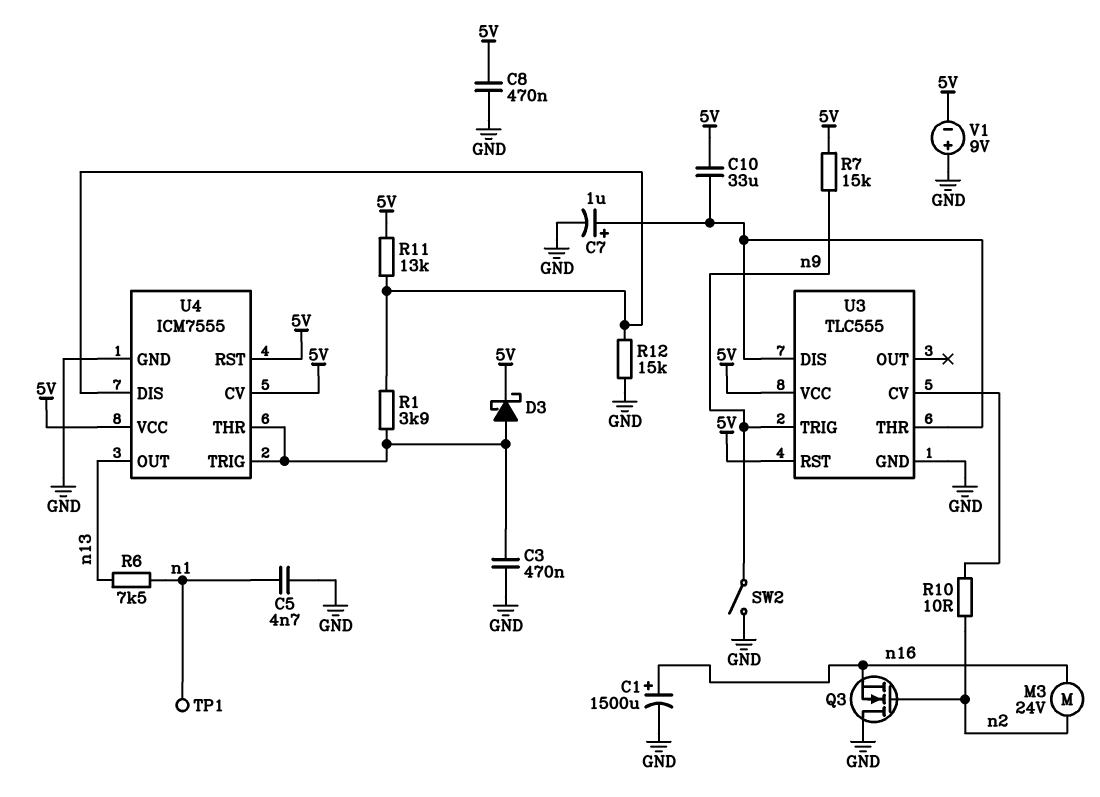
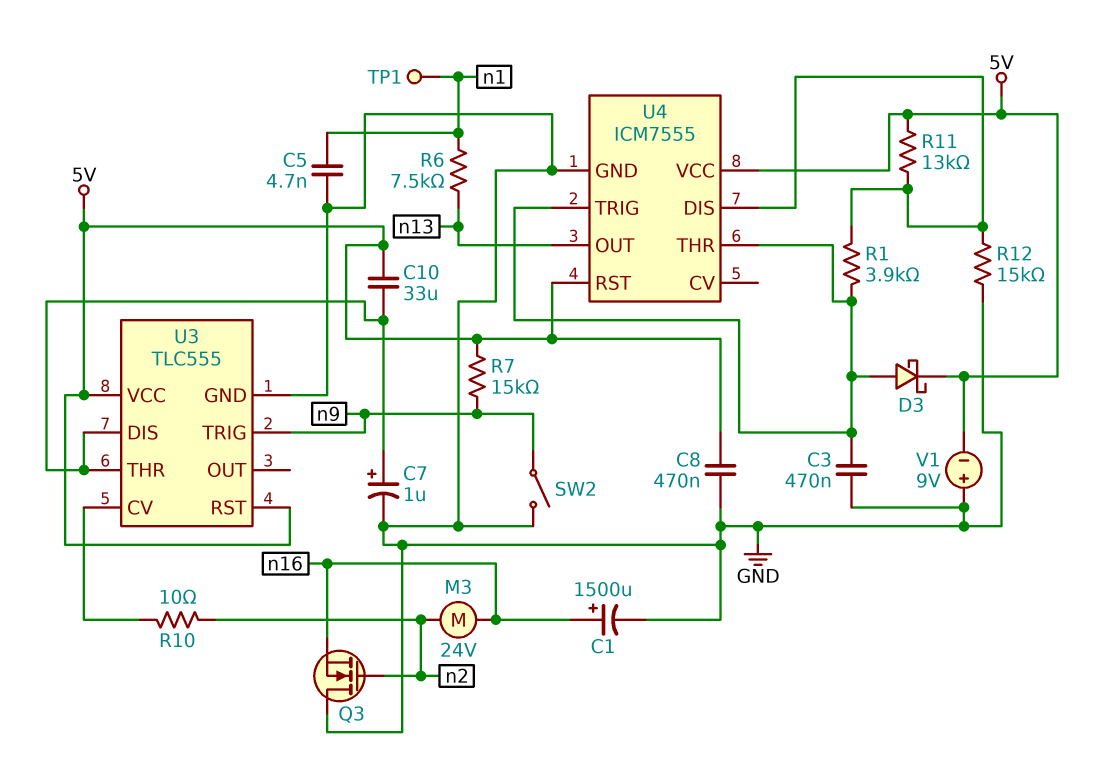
U4 pin CV: 5V -> none

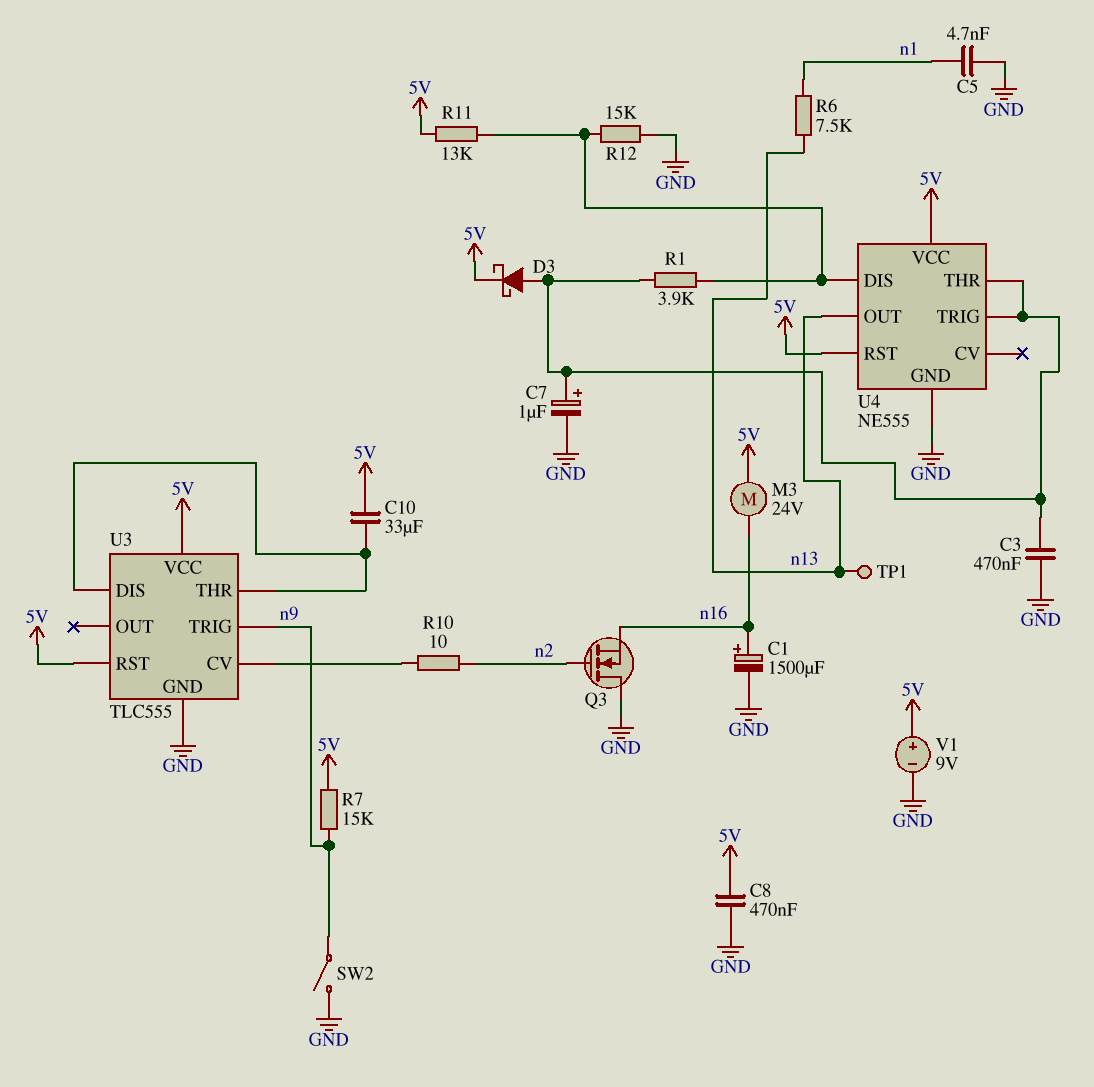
C7: 1uF (plus U3/DIS, minus GND) -> 1uF (plus U4/THR, minus GND)
M3: motor 24V (n2, n16) -> motor 24V (5V, n16)
TP1: test point (n1) -> test point (n13)
U4: ICM7555 -> NE555
V1: 9V (plus GND, minus 5V) -> 9V (plus 5V, minus GND)

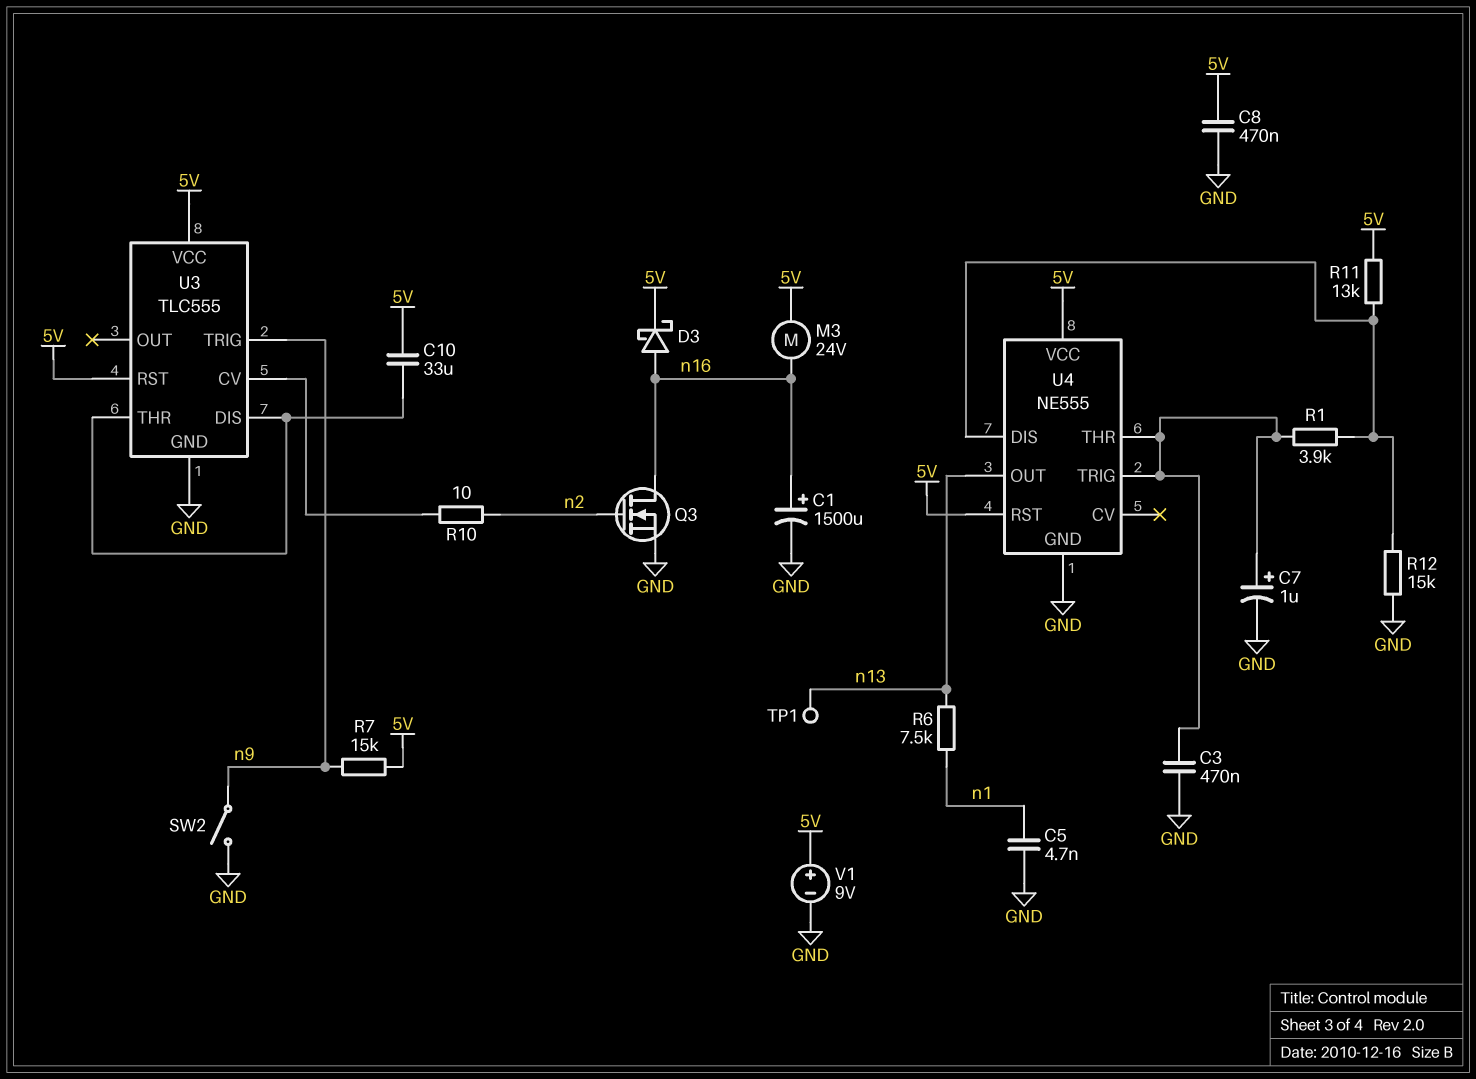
D3: schottky (A U4/THR, K 5V) -> schottky (A n16, K 5V)
Q3: NMOS (G n2, D GND, S n16) -> NMOS (G n2, D n16, S GND)

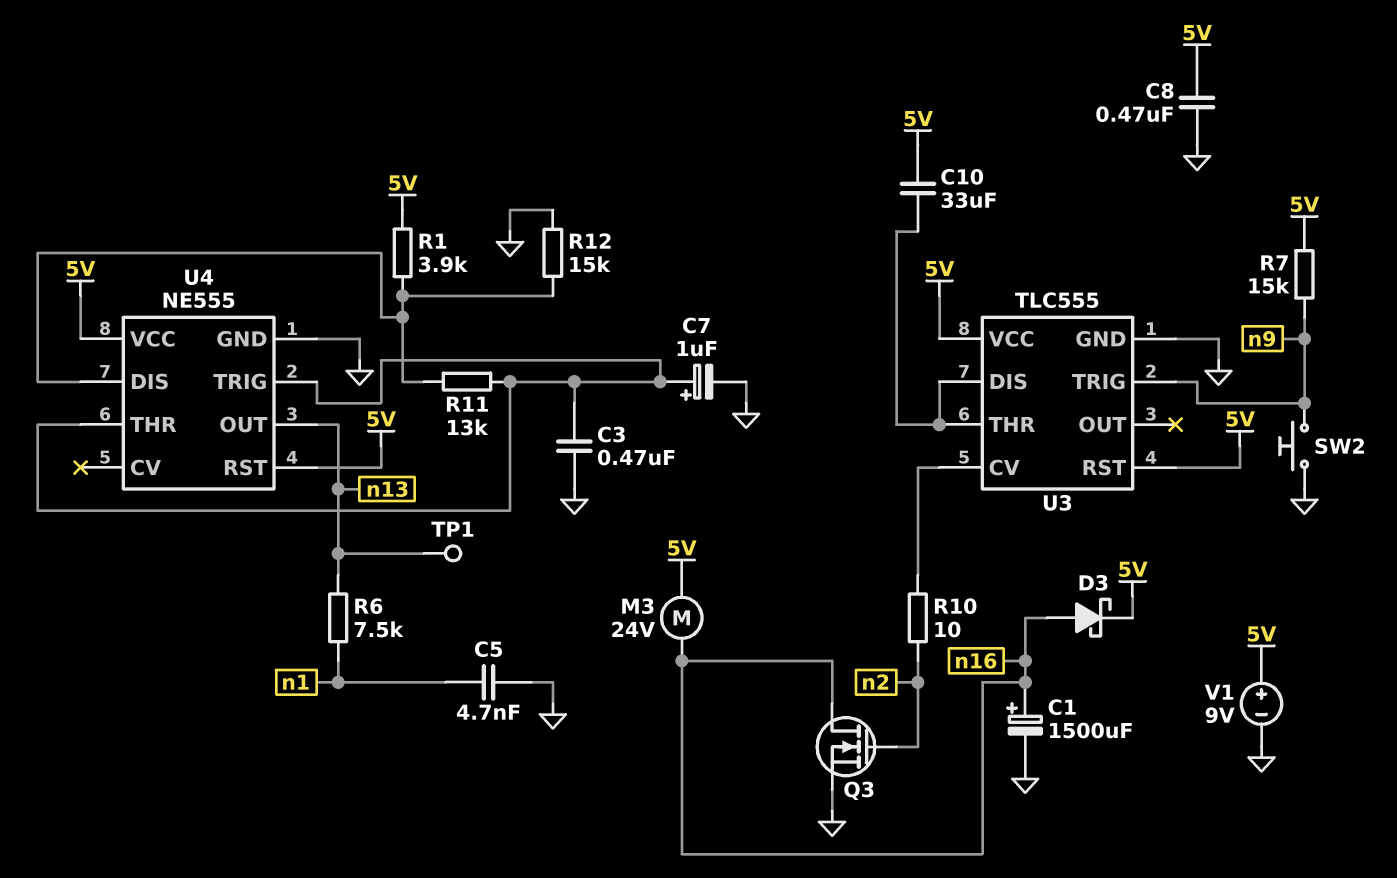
R1: 3.9k (U4/DIS, U4/THR) -> 3.9k (5V, U4/DIS)
R11: 13k (5V, U4/DIS) -> 13k (U4/DIS, U4/THR)
SW2: switch (GND, n9) -> button (GND, n9)

